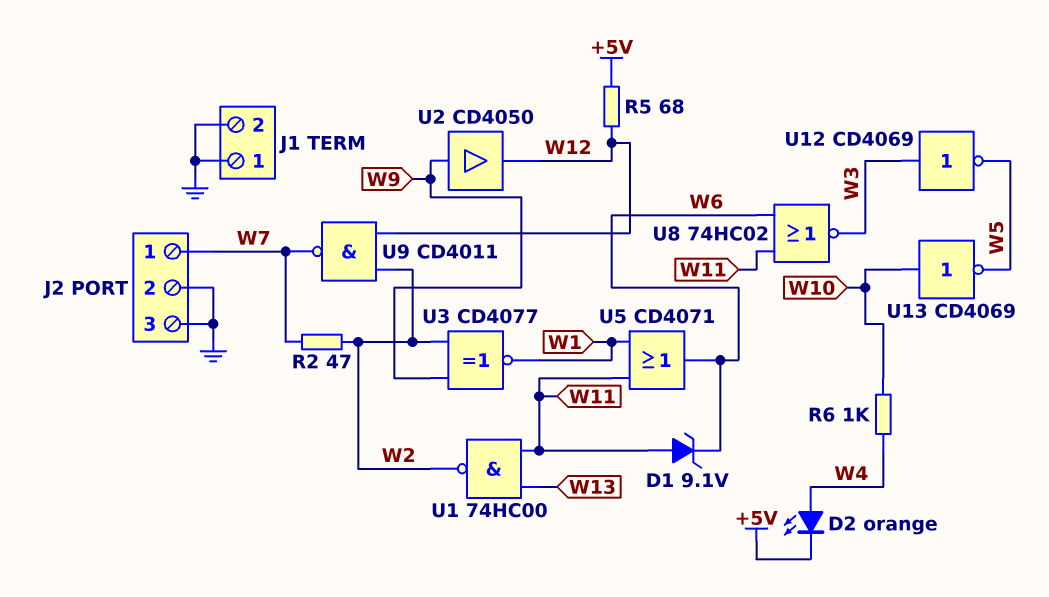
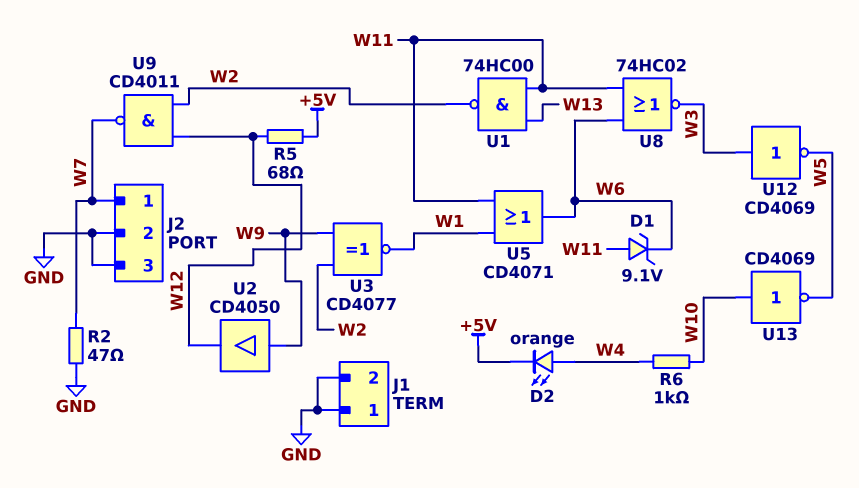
R2: 47 (W2, W7) -> 47 (GND, W7)

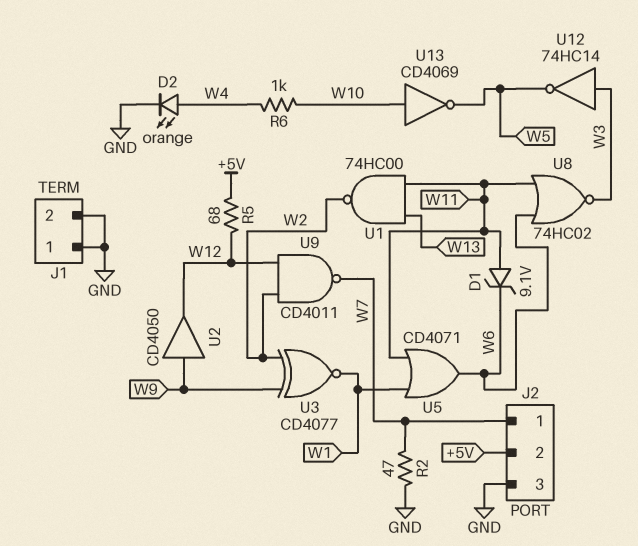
D2: LED orange (A W4, K +5V) -> LED orange (A W4, K GND)
J2 pin 2: GND -> +5V
U12: NOT CD4069 (in W3, out W5) -> NOT 74HC14 (in W3, out W5)

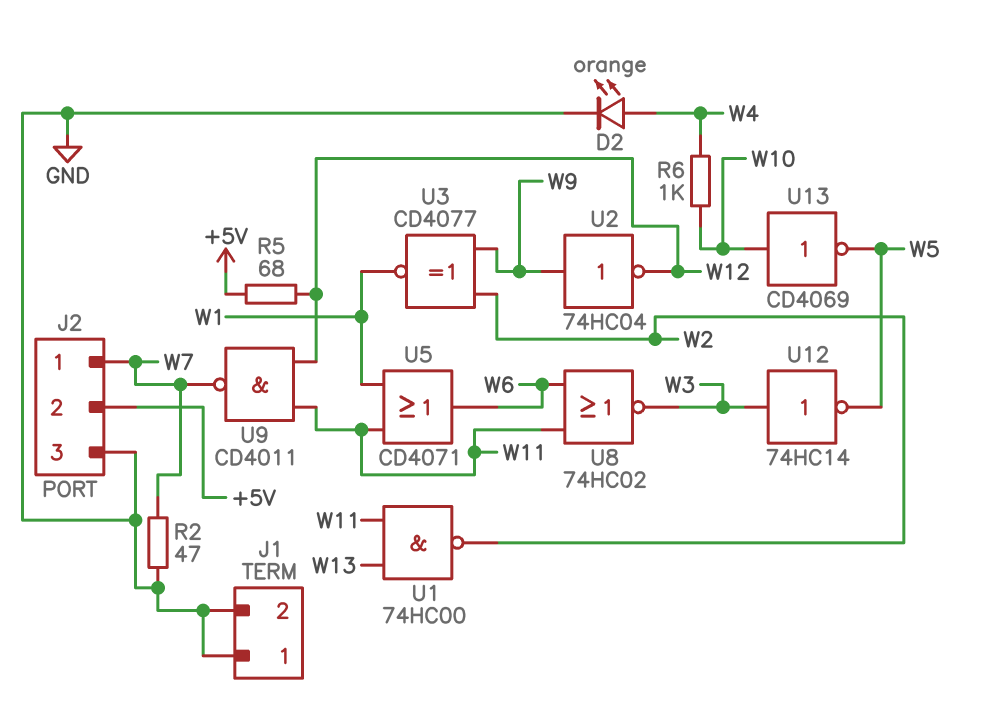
D1: zener 9.1V (A W11, K W6) -> none
U2: buffer CD4050 (in W9, out W12) -> NOT 74HC04 (in W9, out W12)
U9: NAND CD4011 (in W2, in W12, out W7) -> NAND CD4011 (in W11, in W12, out W7)

